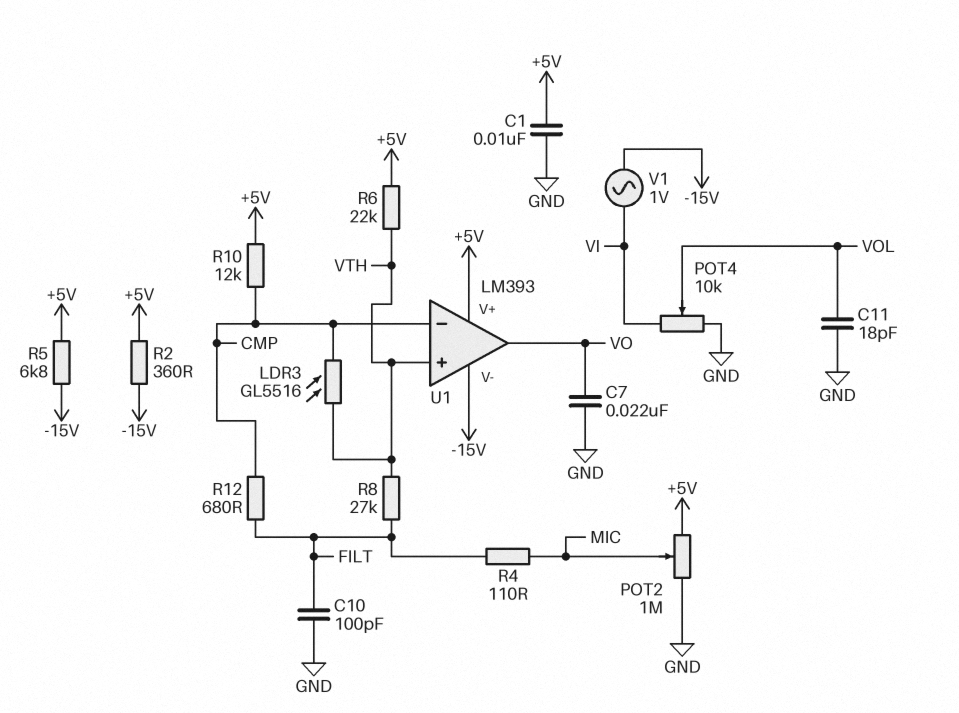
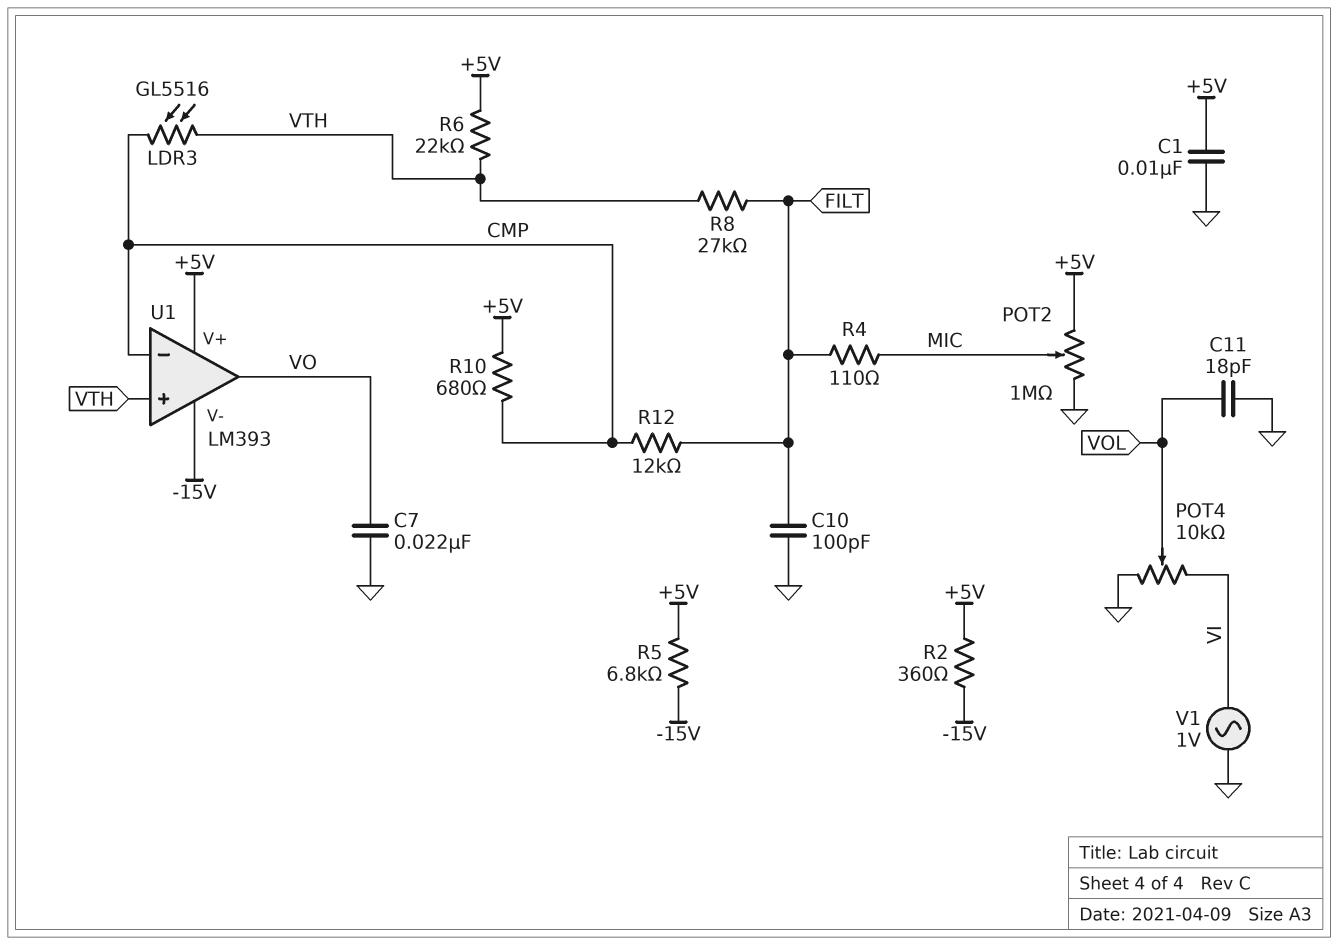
R10: 12k (+5V, CMP) -> 680 (+5V, CMP)
R12: 680 (CMP, FILT) -> 12k (CMP, FILT)
V1: AC 1V (-15V, VI) -> AC 1V (GND, VI)

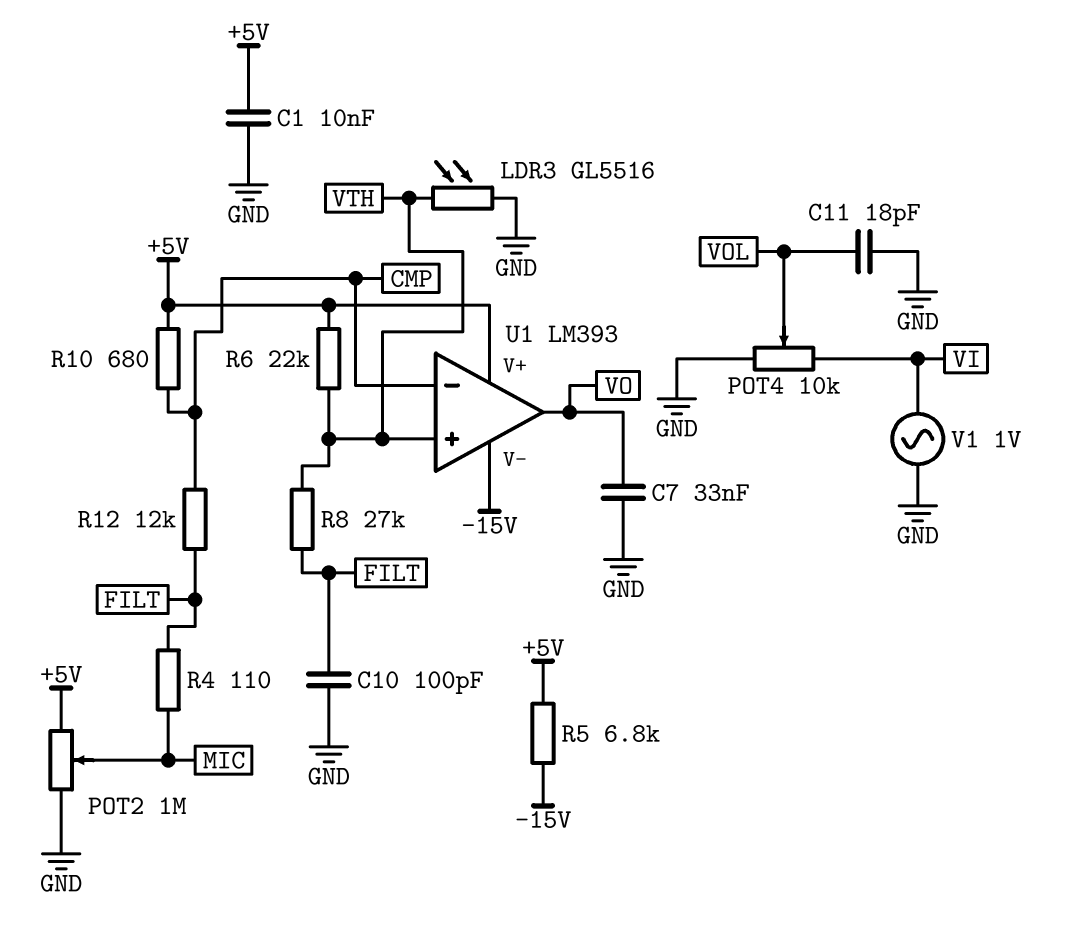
C7: 22nF (GND, VO) -> 33nF (GND, VO)
LDR3: GL5516 (CMP, VTH) -> GL5516 (GND, VTH)
R2: 360 (+5V, -15V) -> none

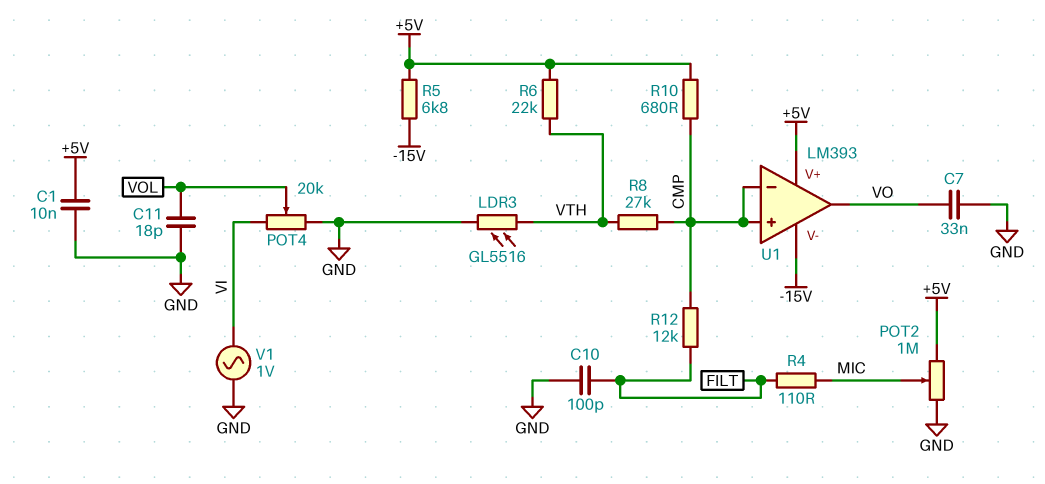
POT4: 10k (GND, VI, wiper VOL) -> 20k (GND, VI, wiper VOL)
R8: 27k (FILT, VTH) -> 27k (CMP, VTH)
U1 pin in+: VTH -> CMP

